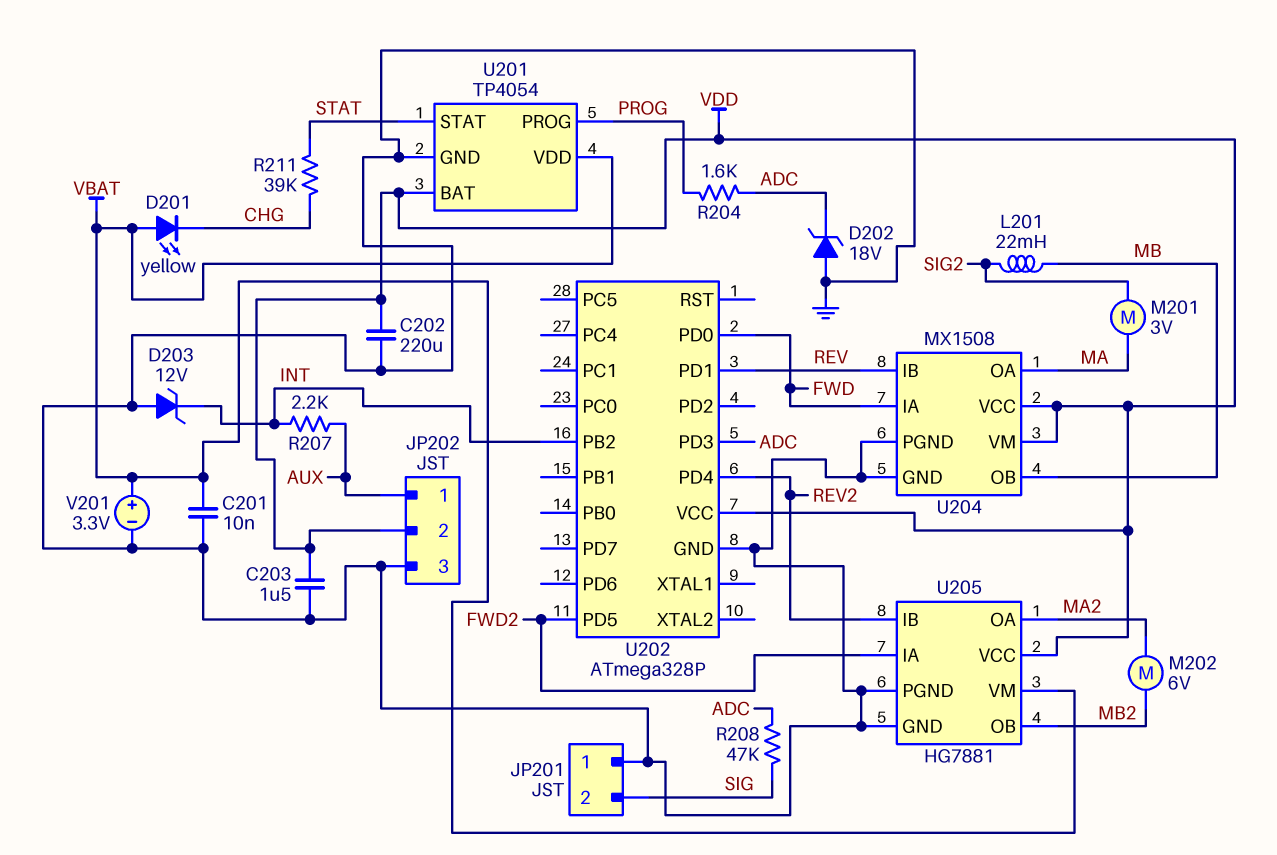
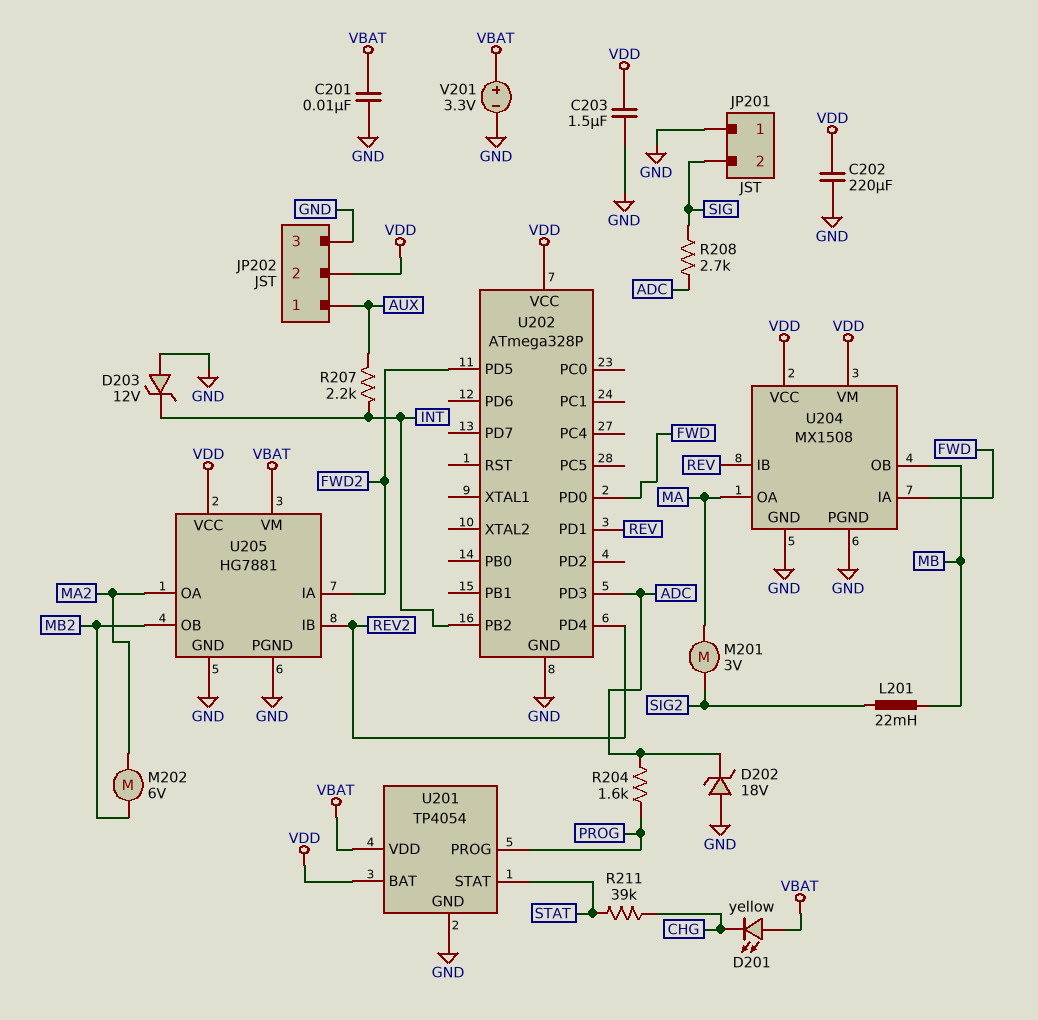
R208: 47k (ADC, SIG) -> 2.7k (ADC, SIG)

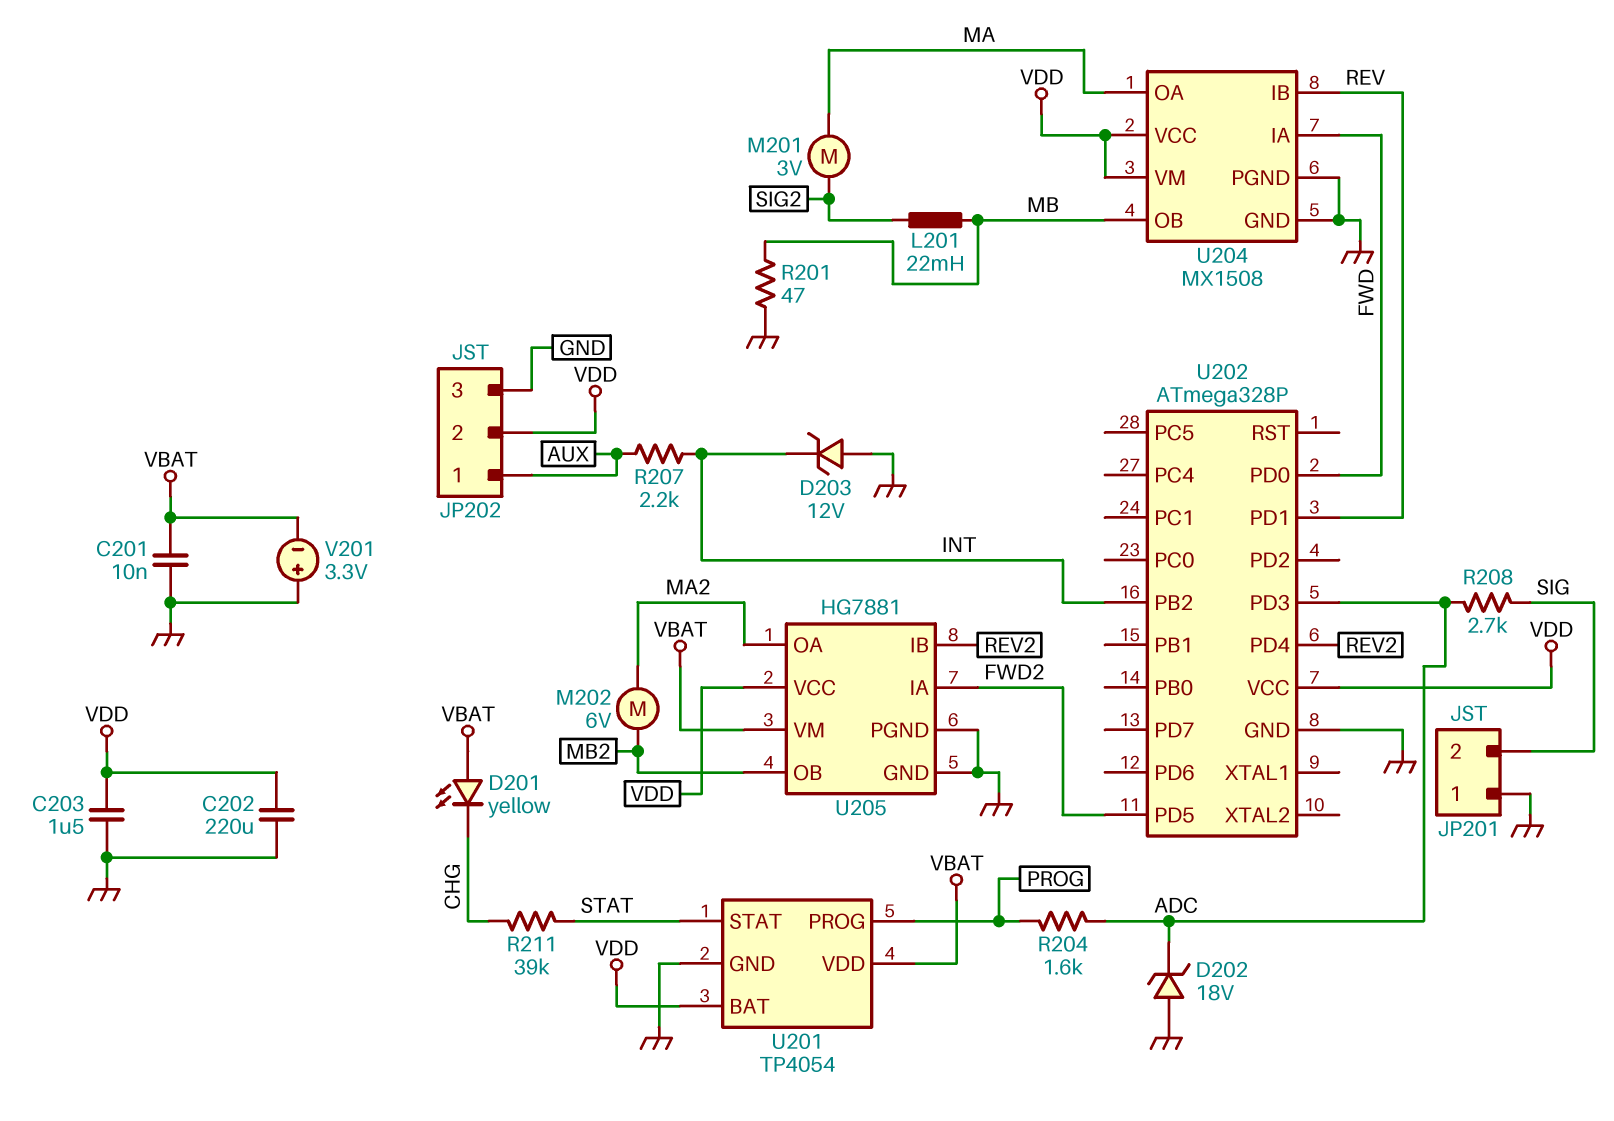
R201: none -> 47 (GND, MB)
V201: 3.3V (plus VBAT, minus GND) -> 3.3V (plus GND, minus VBAT)

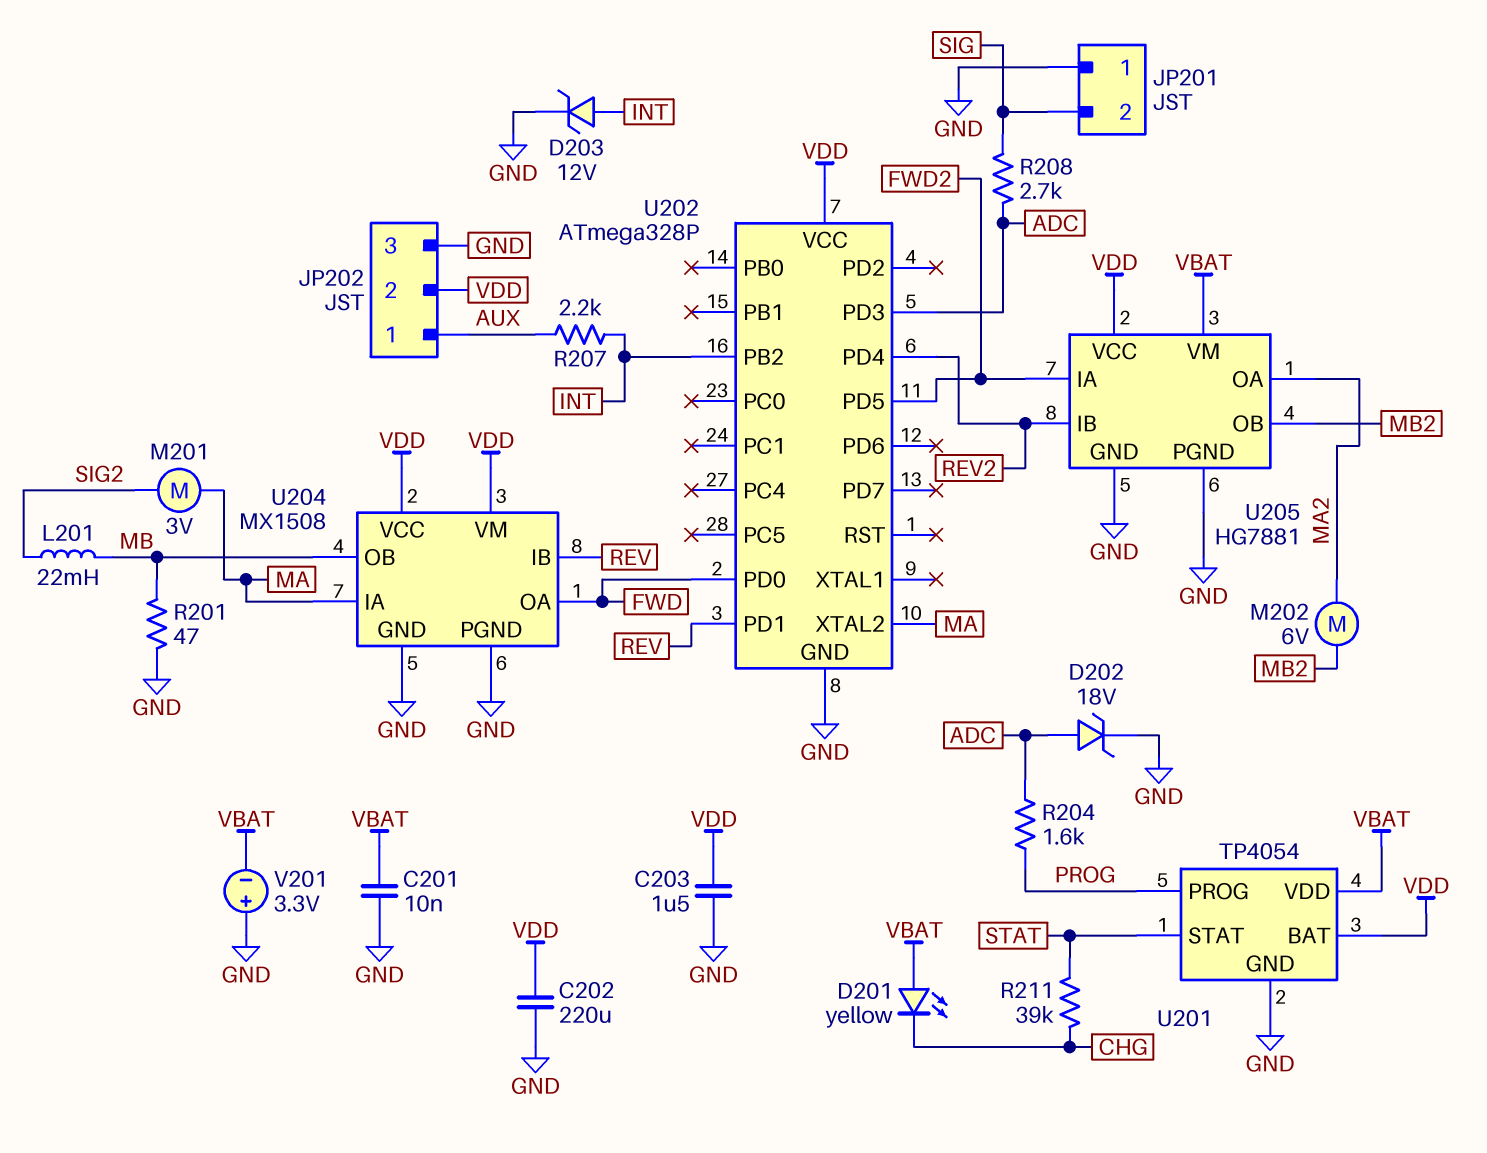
D202: zener 18V (A GND, K ADC) -> zener 18V (A ADC, K GND)
D203: zener 12V (A GND, K INT) -> zener 12V (A INT, K GND)
U202 pin XTAL2: none -> MA
U204 pin IA: FWD -> MA
U204 pin OA: MA -> FWD

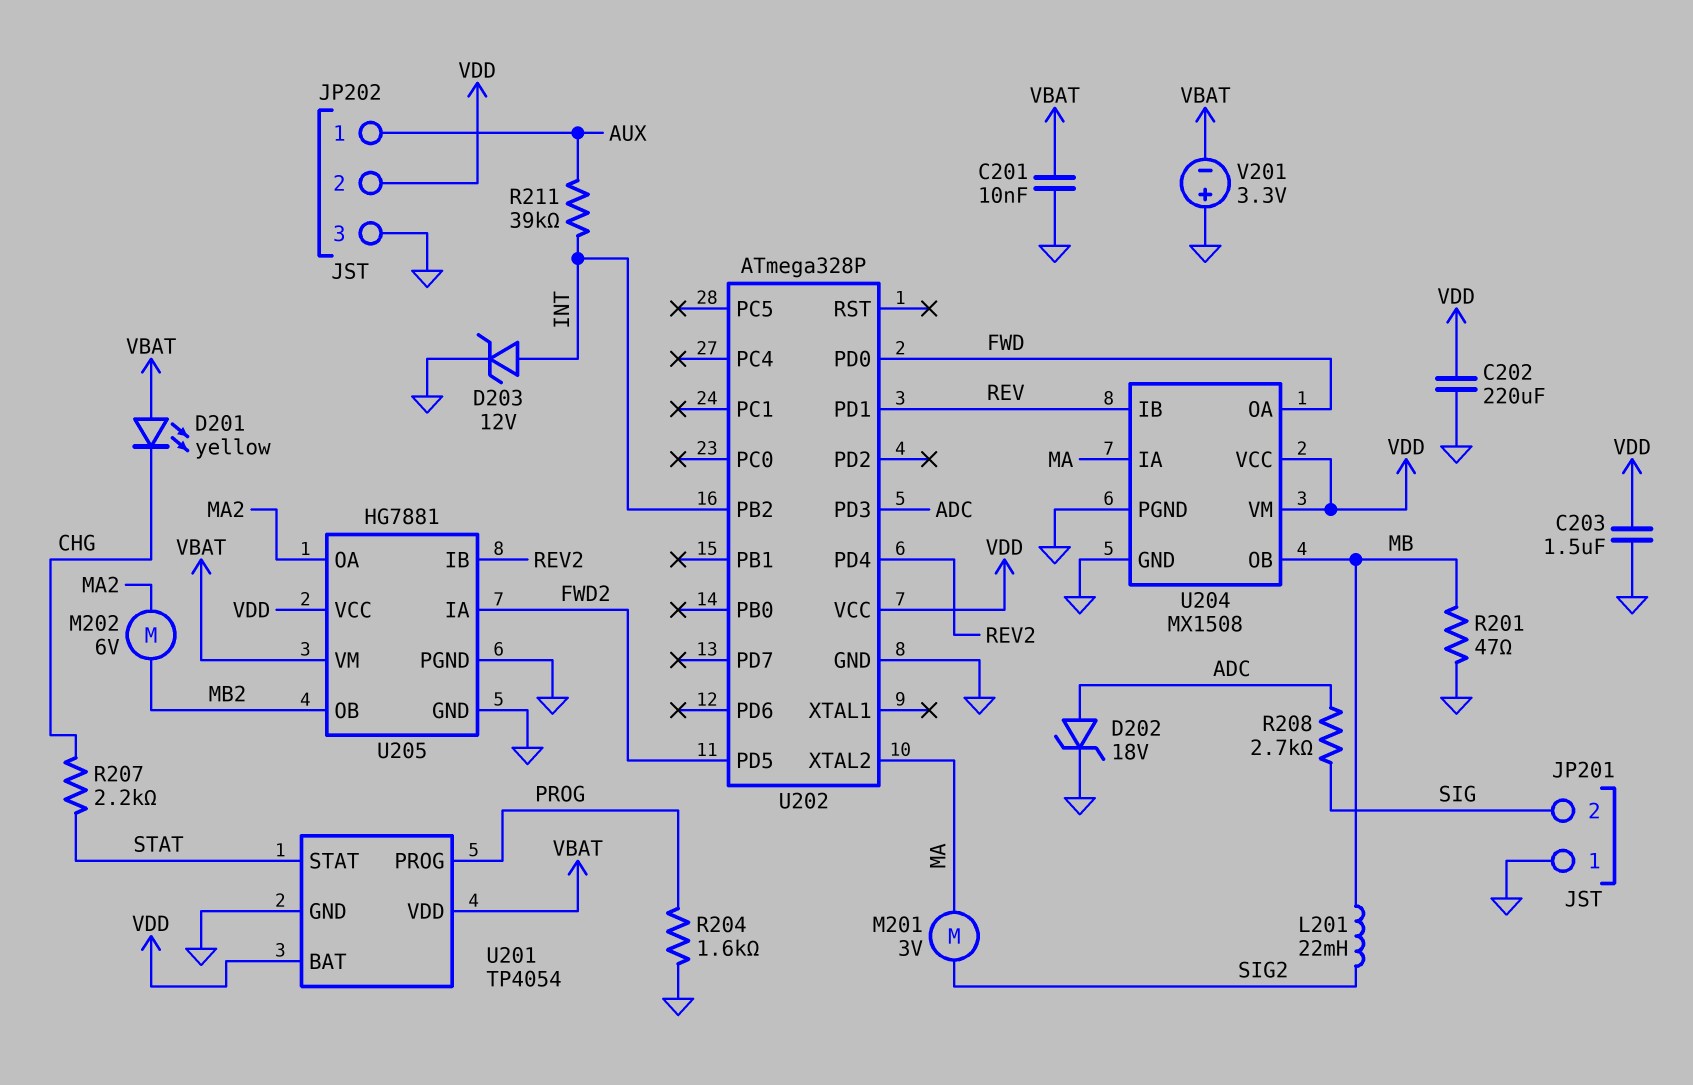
R204: 1.6k (ADC, PROG) -> 1.6k (GND, PROG)
R207: 2.2k (AUX, INT) -> 2.2k (CHG, STAT)
R211: 39k (CHG, STAT) -> 39k (AUX, INT)

